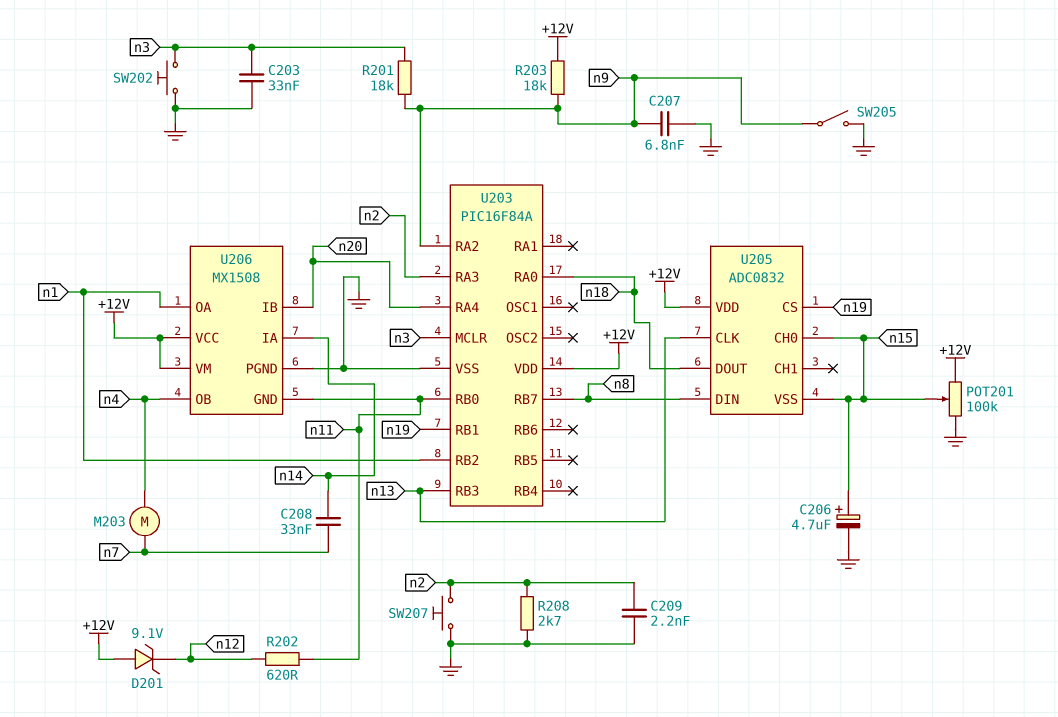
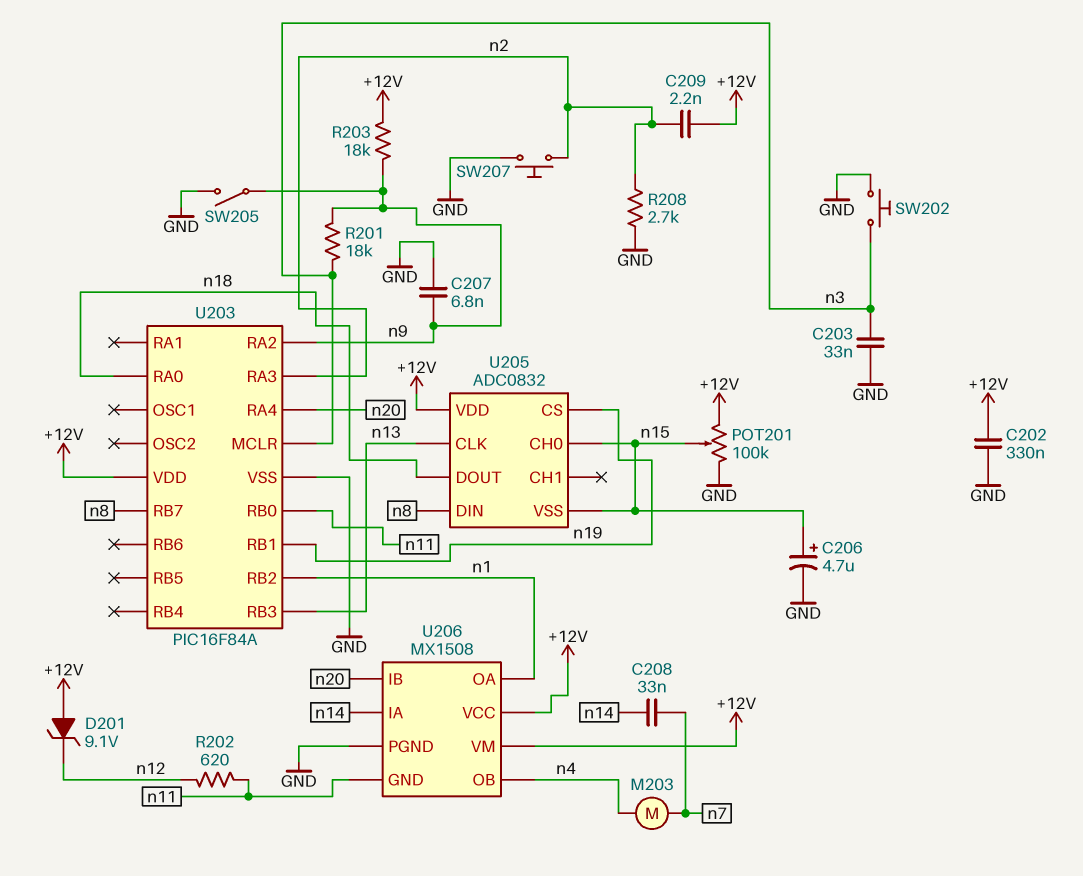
C202: none -> 330nF (+12V, GND)
C209: 2.2nF (GND, n2) -> 2.2nF (+12V, n2)

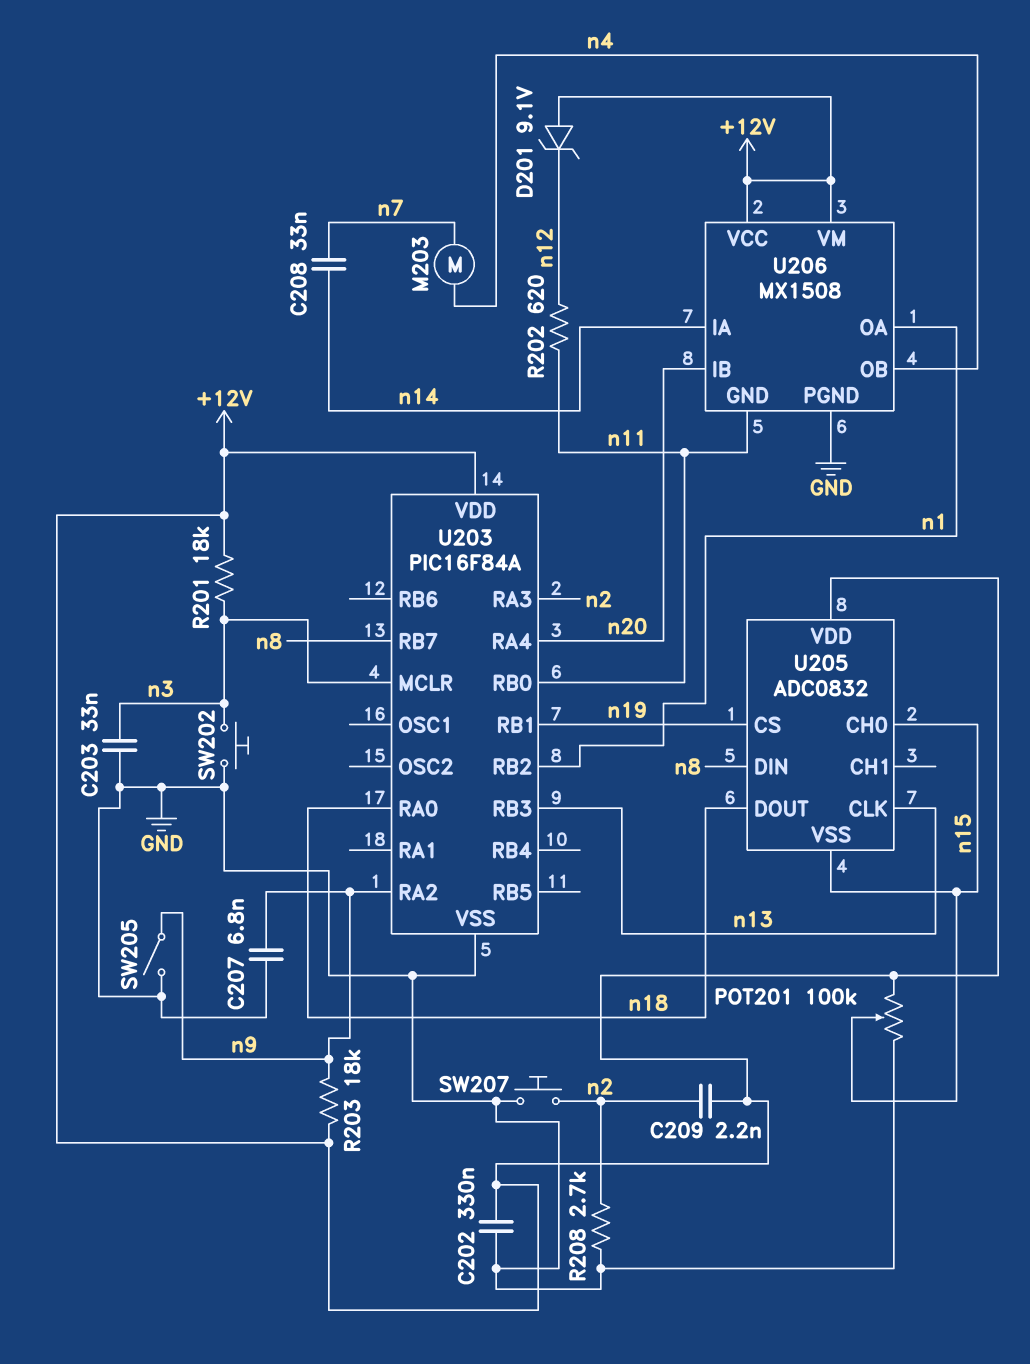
C206: 4.7uF (plus n15, minus GND) -> none
R201: 18k (n3, n9) -> 18k (+12V, n3)

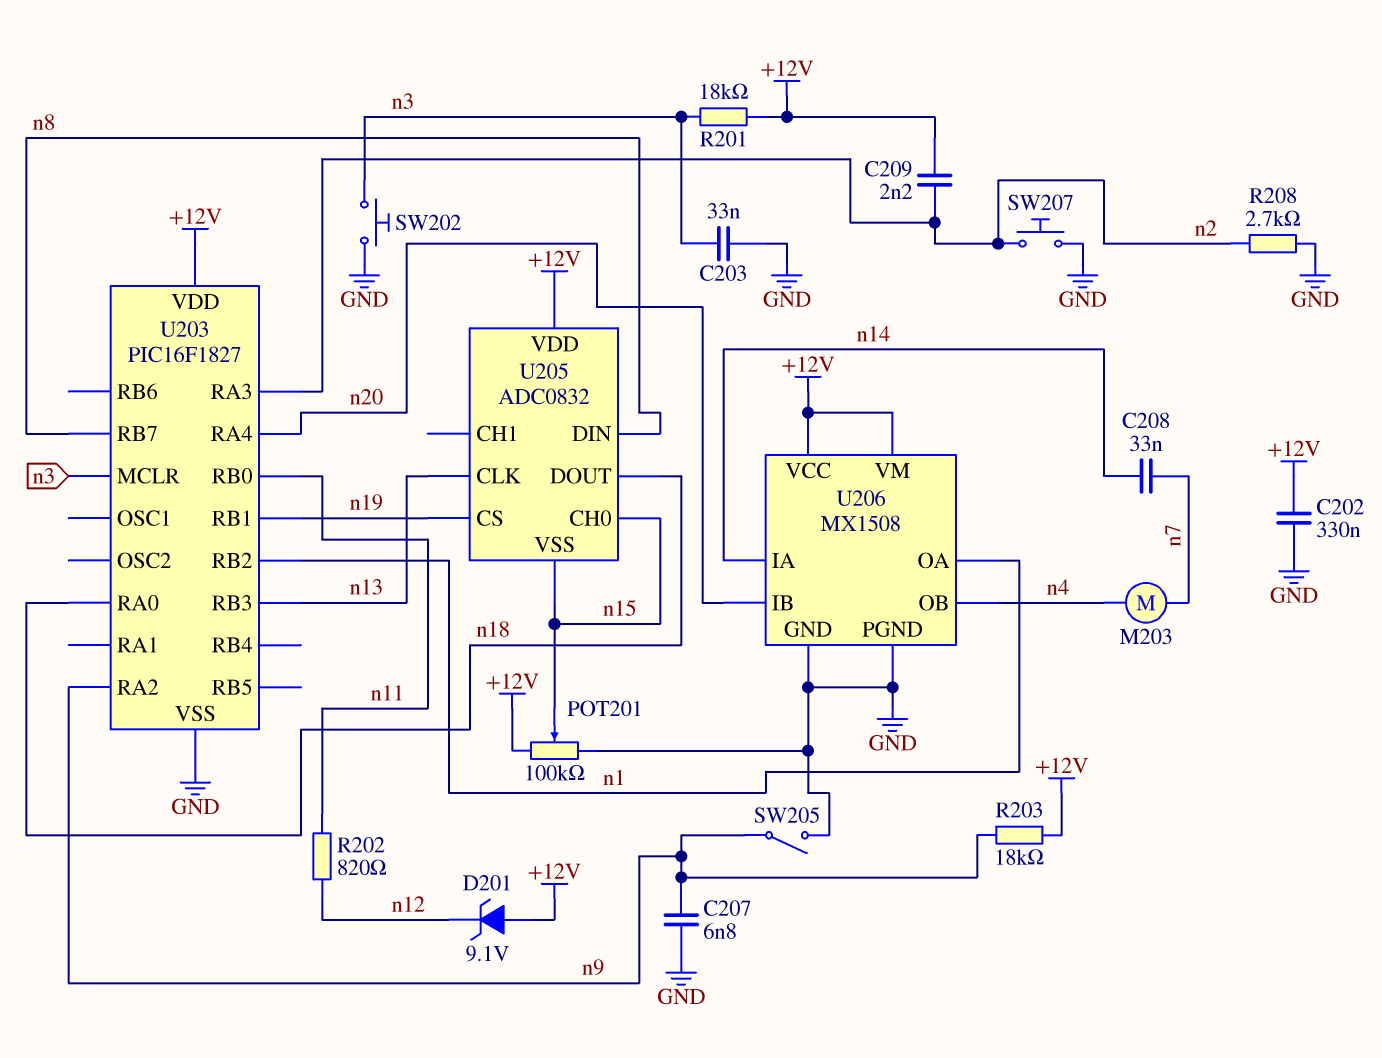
R202: 620 (n11, n12) -> 820 (n11, n12)
U203: PIC16F84A -> PIC16F1827
U206 pin GND: n11 -> GND

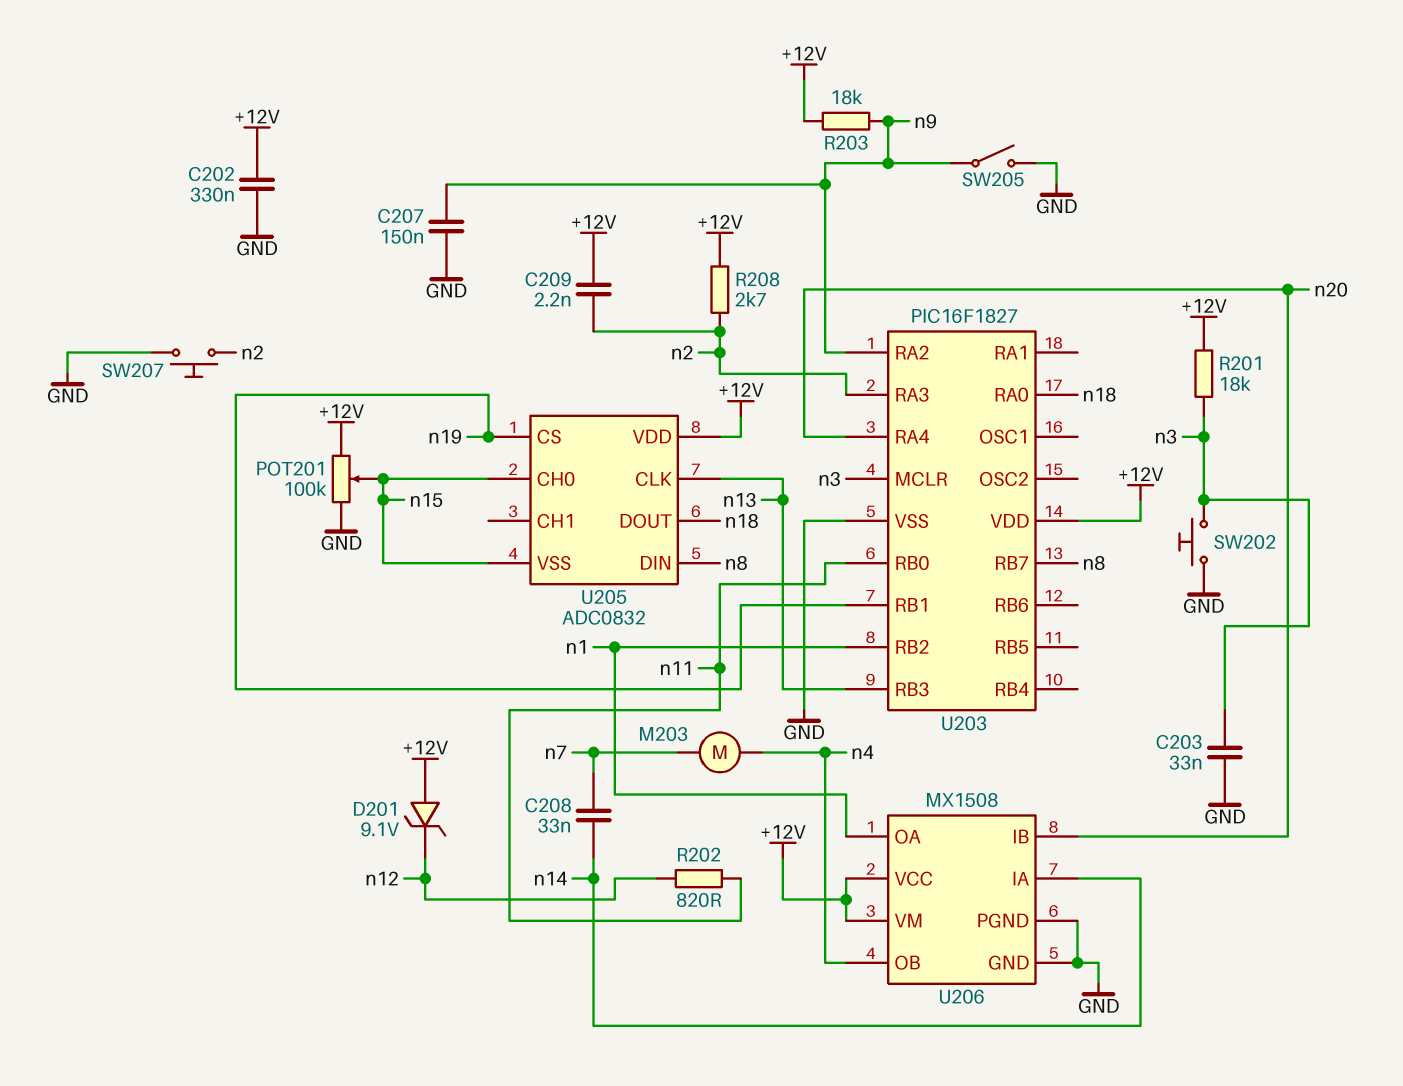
C207: 6.8nF (GND, n9) -> 150nF (GND, n9)
R208: 2.7k (GND, n2) -> 2.7k (+12V, n2)

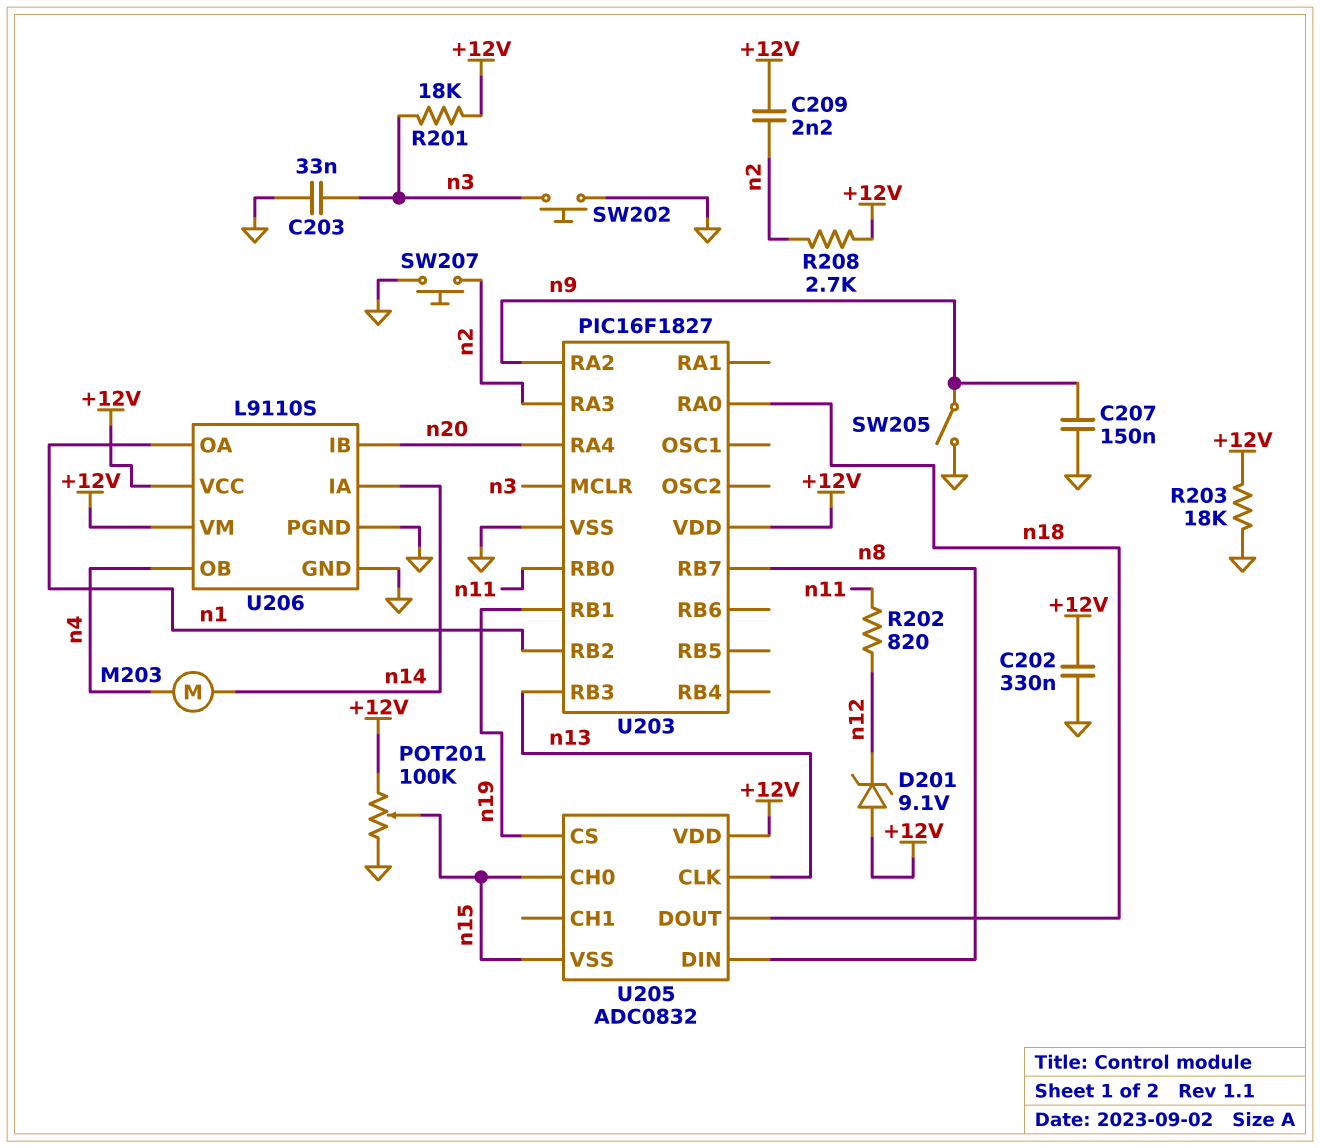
C208: 33nF (n7, n14) -> none
M203: motor (n4, n7) -> motor (n4, n14)
R203: 18k (+12V, n9) -> 18k (+12V, GND)
U206: MX1508 -> L9110S

